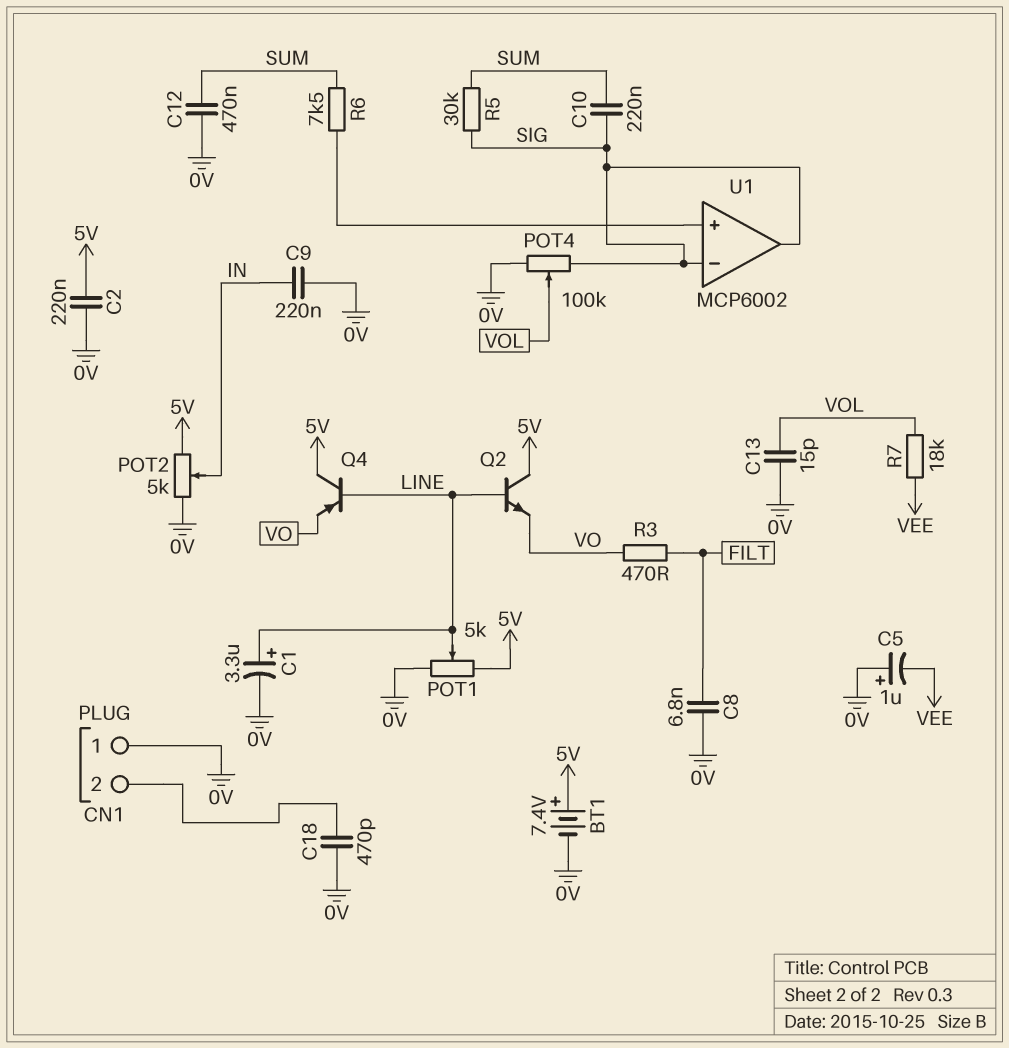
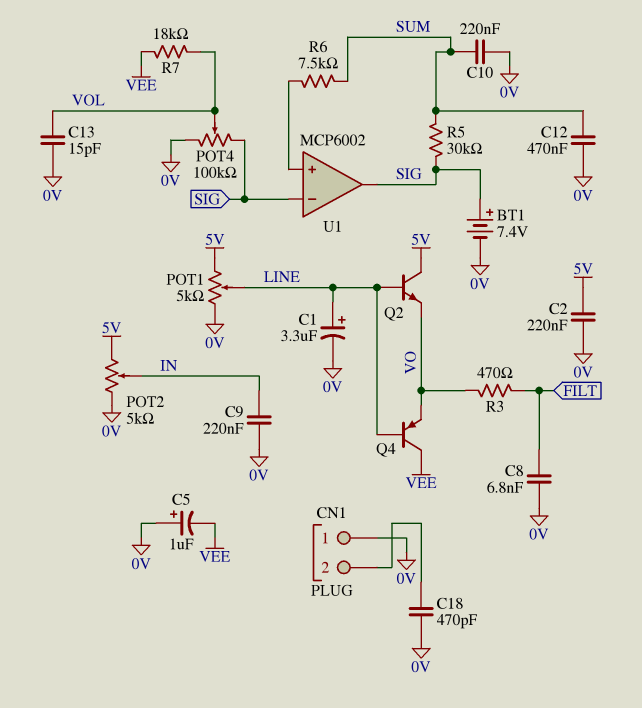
BT1: 7.4V (plus 5V, minus 0V) -> 7.4V (plus SIG, minus 0V)
C10: 220nF (SIG, SUM) -> 220nF (0V, SUM)
Q4: PNP (B LINE, C 5V, E VO) -> PNP (B LINE, C VEE, E VO)

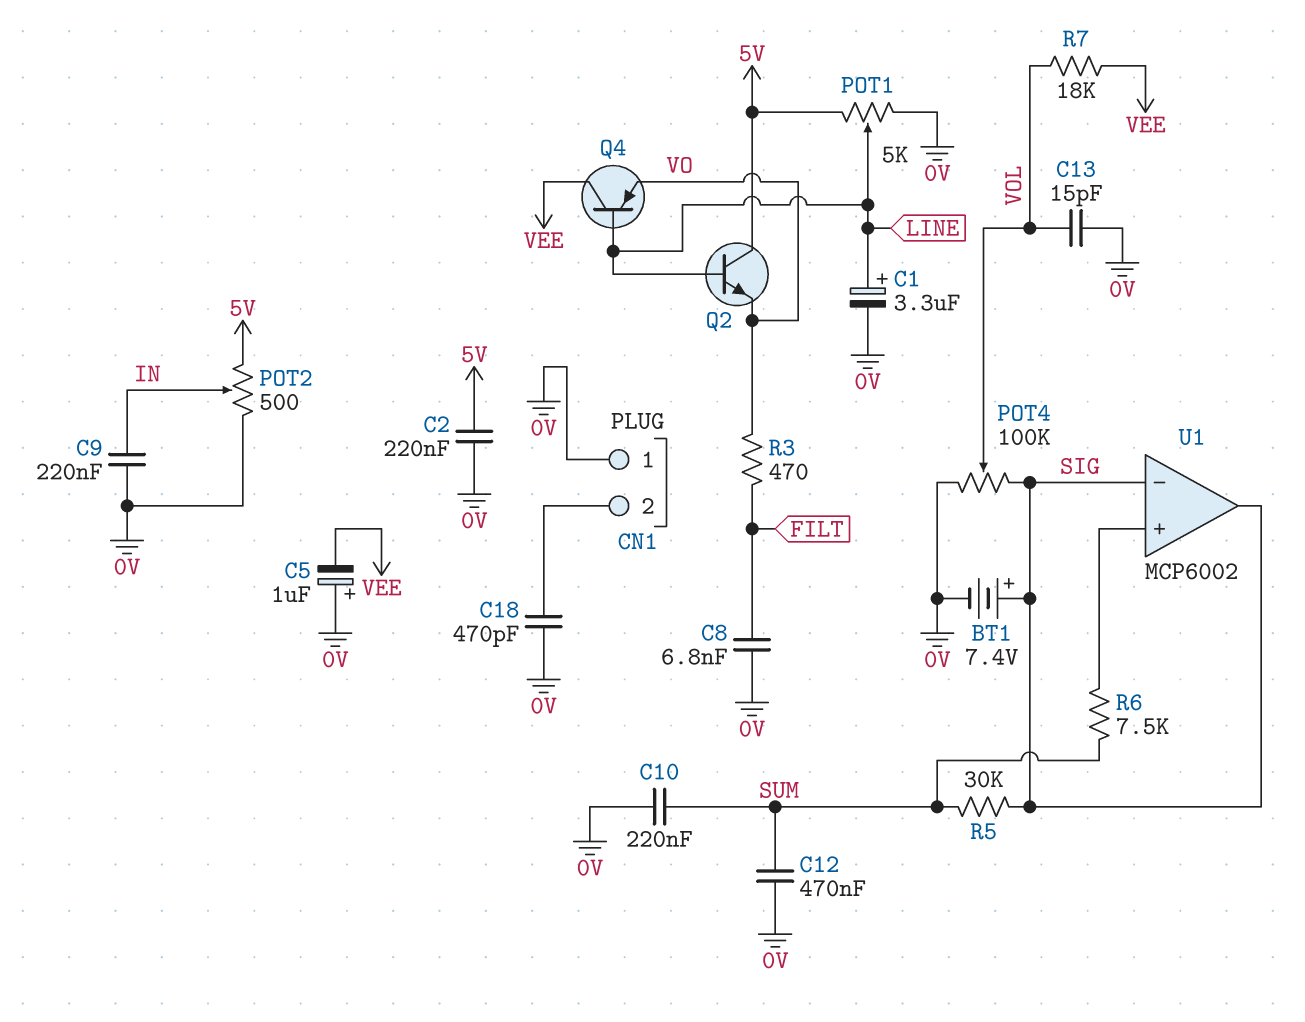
POT2: 5k (0V, 5V, wiper IN) -> 500 (0V, 5V, wiper IN)

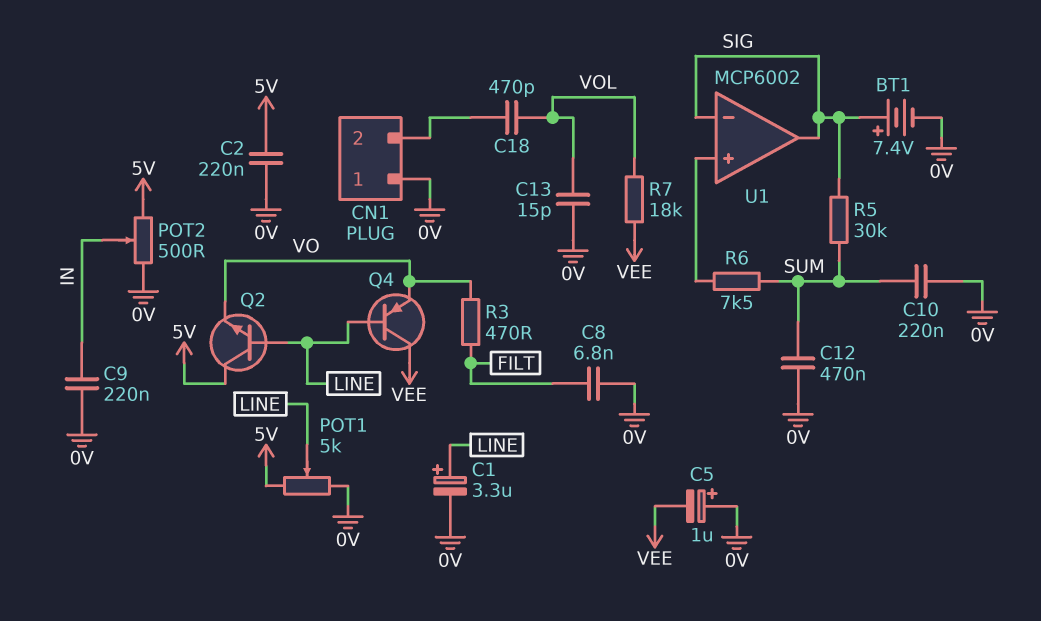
C18: 470pF (0V, CN1/2) -> 470pF (CN1/2, VOL)
POT4: 100k (0V, SIG, wiper VOL) -> none

